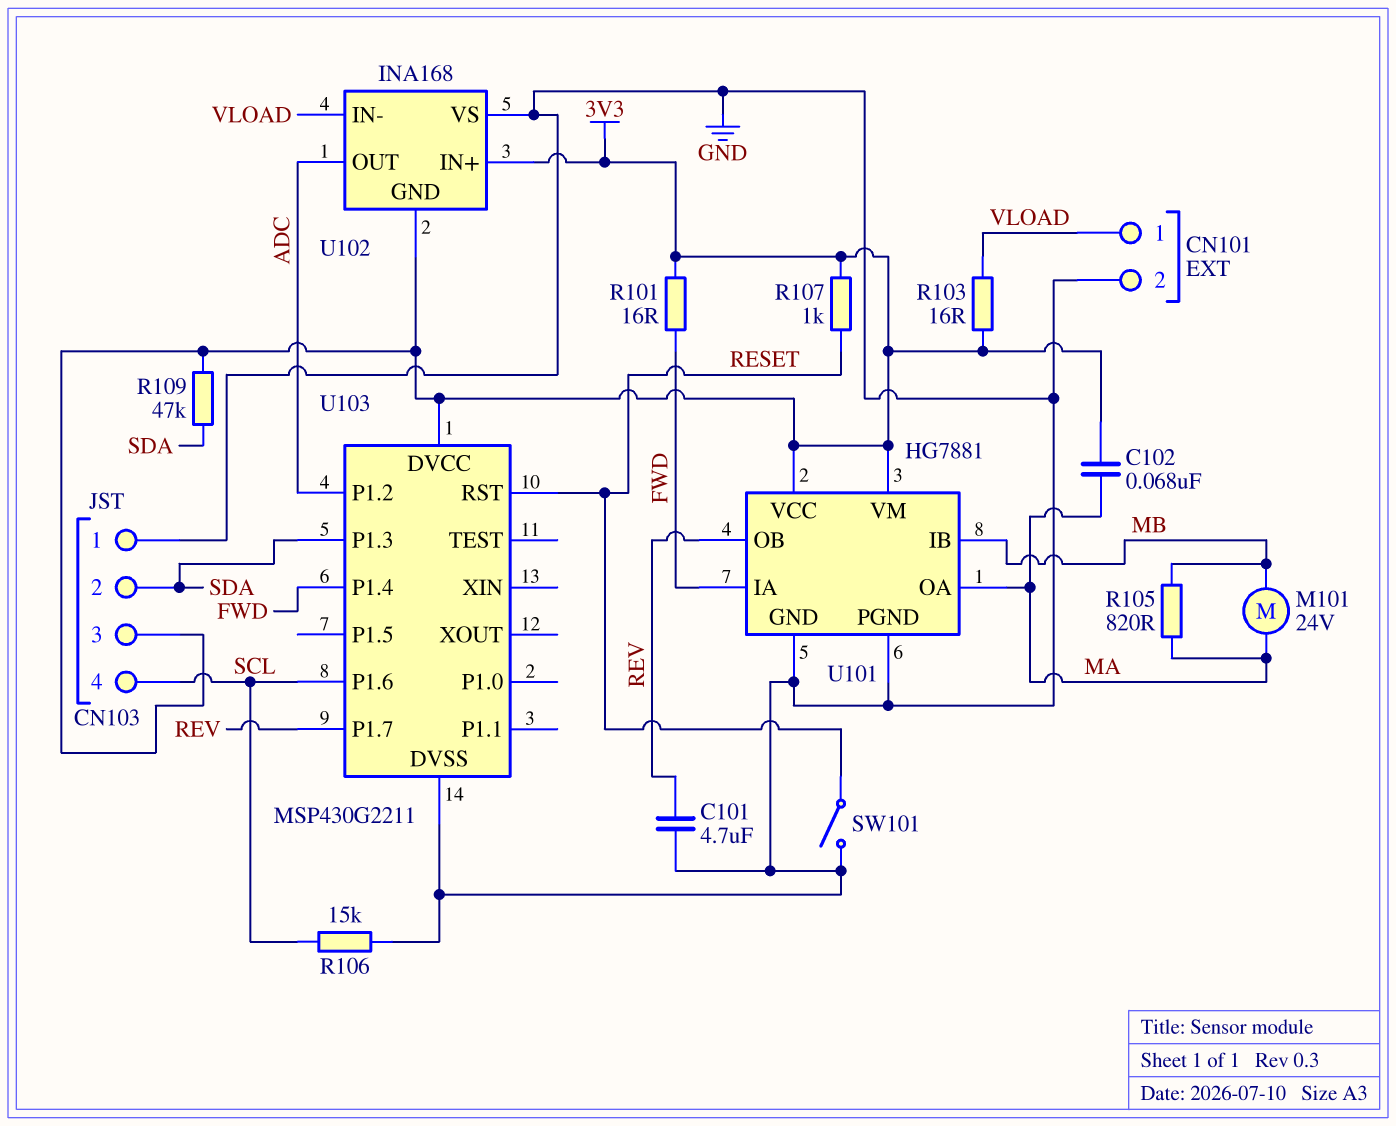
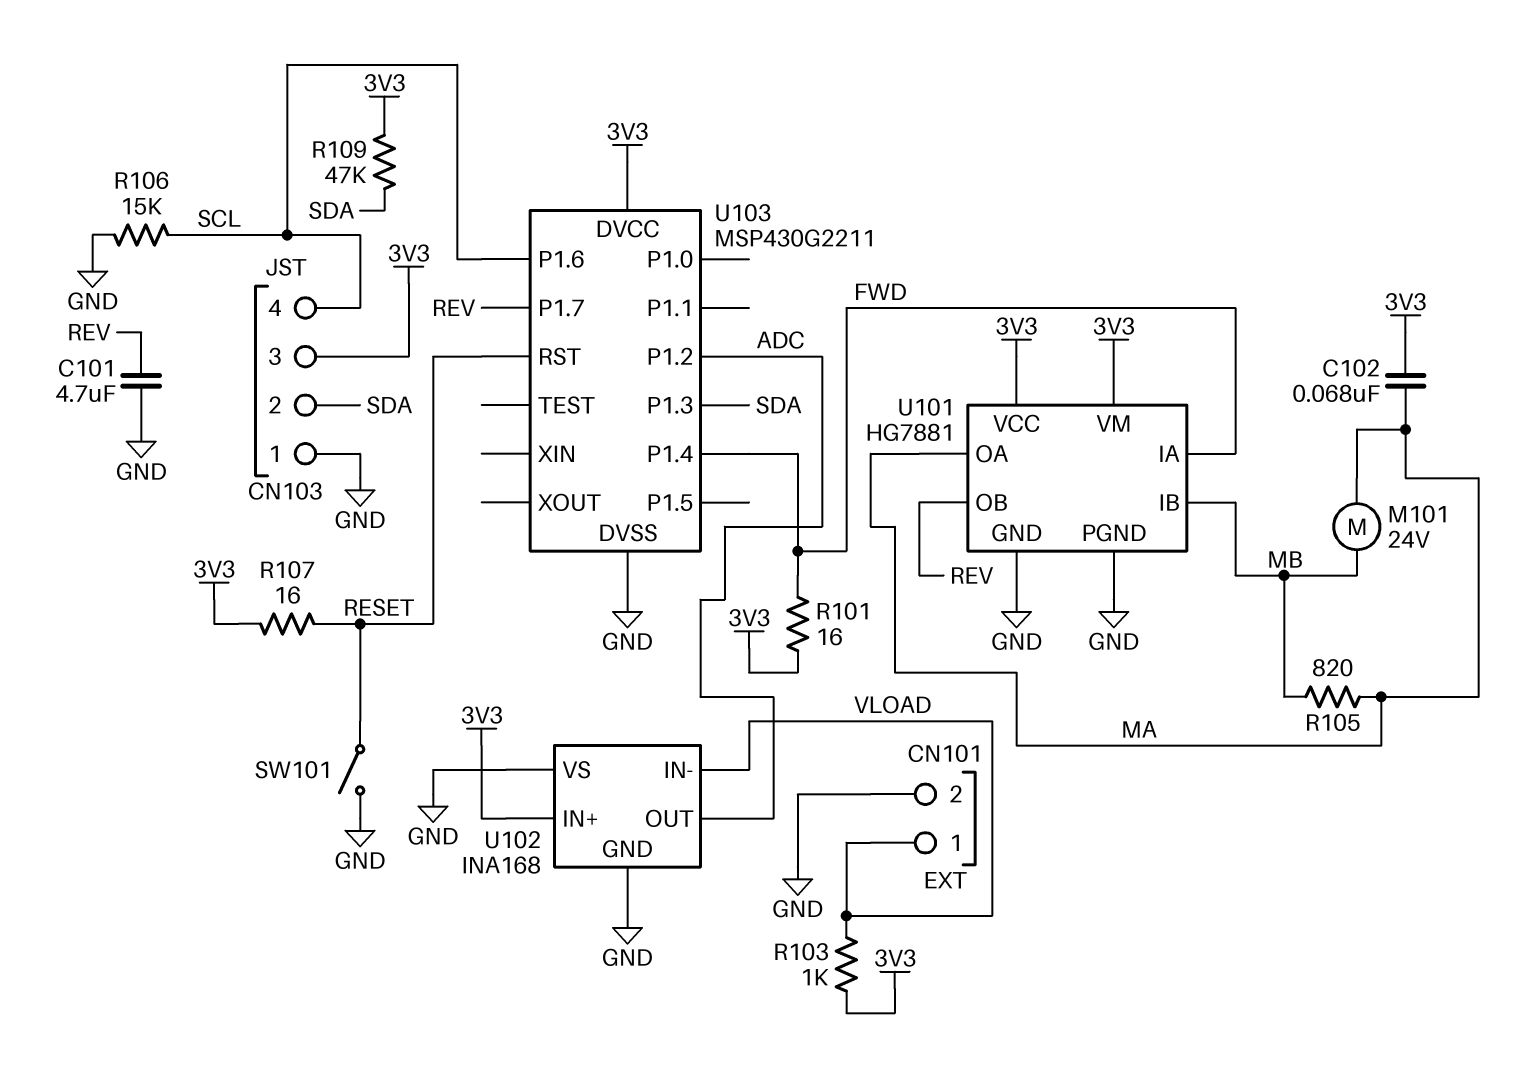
R103: 16 (3V3, VLOAD) -> 1k (3V3, VLOAD)
R107: 1k (3V3, RESET) -> 16 (3V3, RESET)
U102 pin GND: 3V3 -> GND

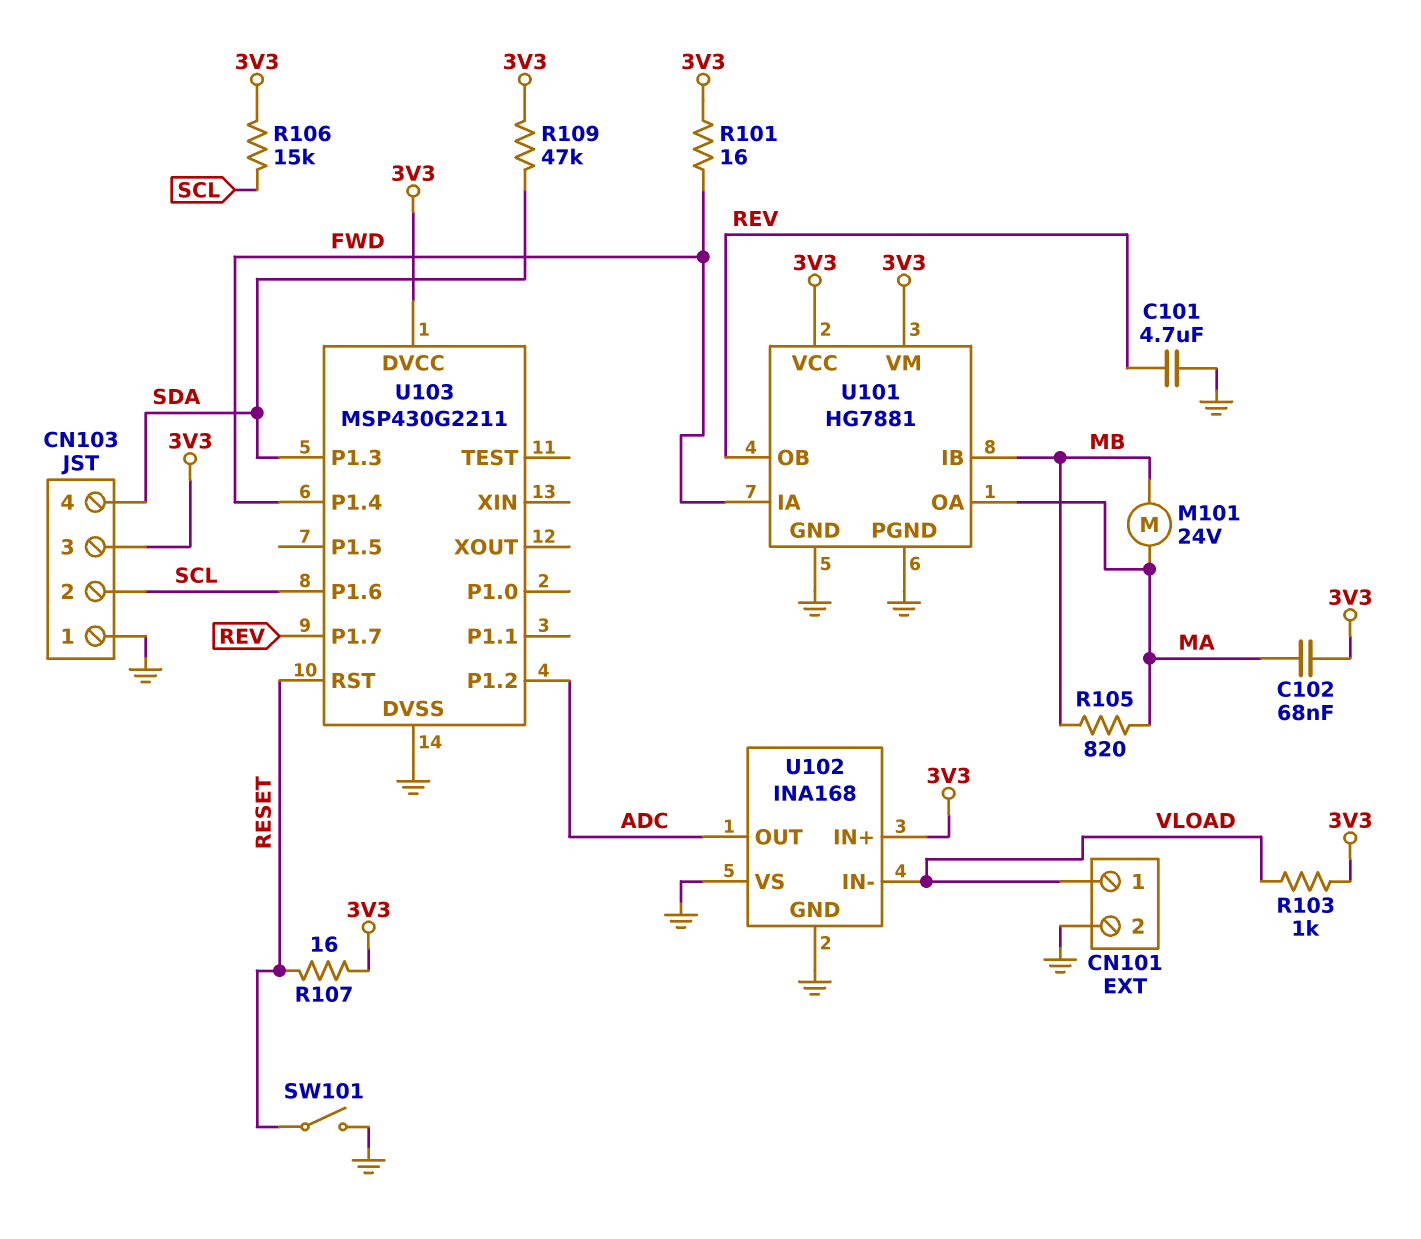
CN103 pin 2: SDA -> SCL
CN103 pin 4: SCL -> SDA
R106: 15k (GND, SCL) -> 15k (3V3, SCL)

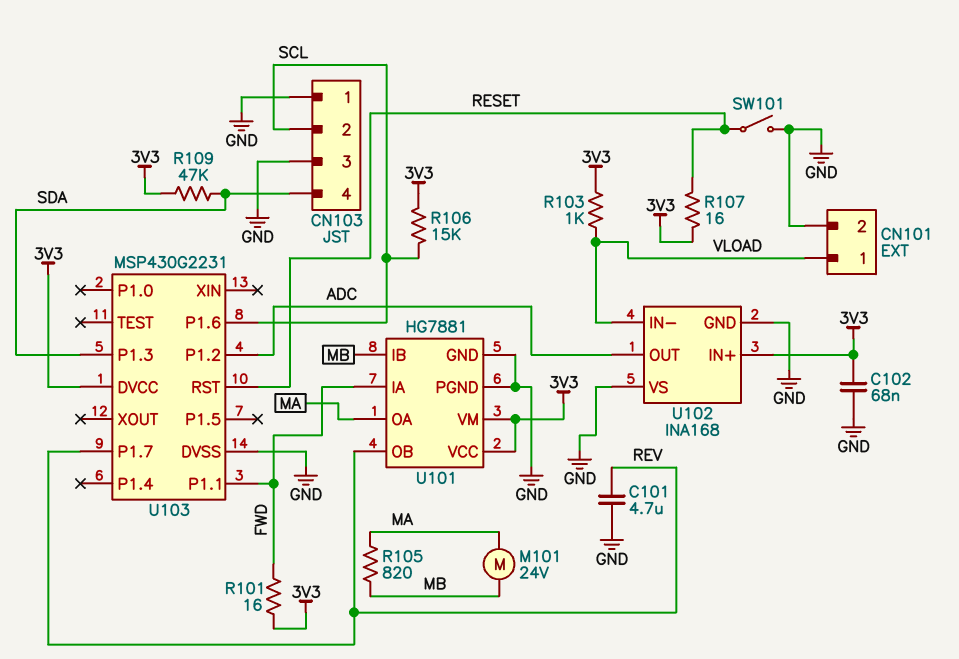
C102: 68nF (3V3, MA) -> 68nF (3V3, GND)
CN103 pin 3: 3V3 -> GND
U103: MSP430G2211 -> MSP430G2231
U103 pin P1.1: none -> FWD
U103 pin P1.4: FWD -> none

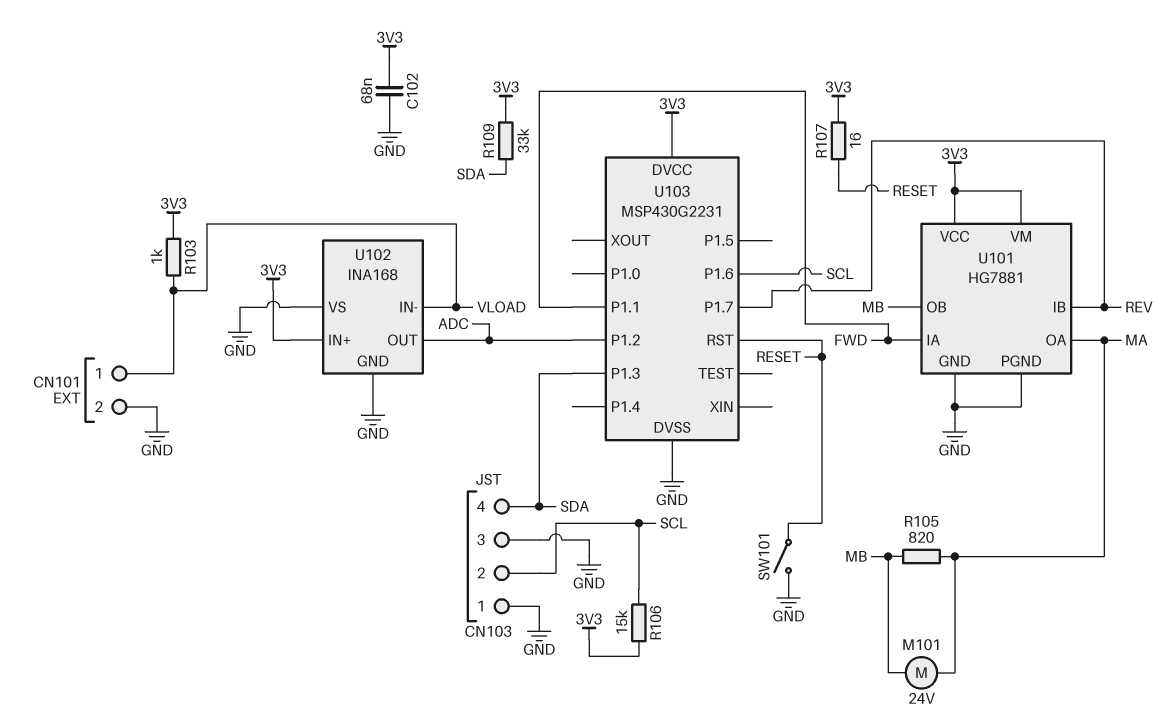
C101: 4.7uF (GND, REV) -> none
R101: 16 (3V3, FWD) -> none
R109: 47k (3V3, SDA) -> 33k (3V3, SDA)
U101 pin IB: MB -> REV
U101 pin OB: REV -> MB

